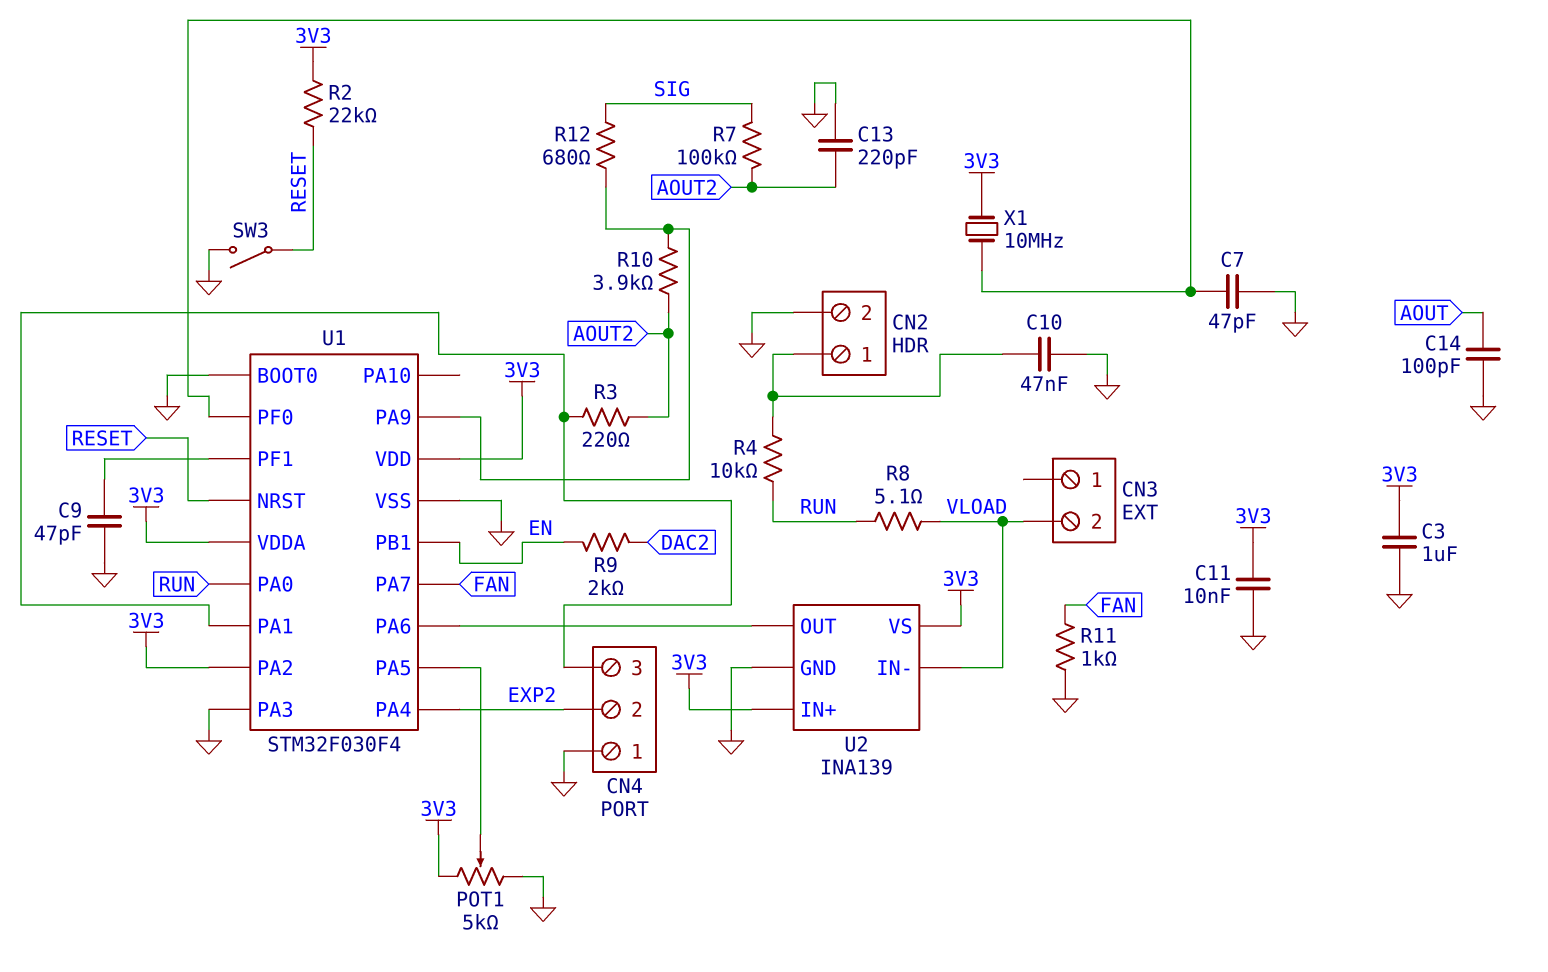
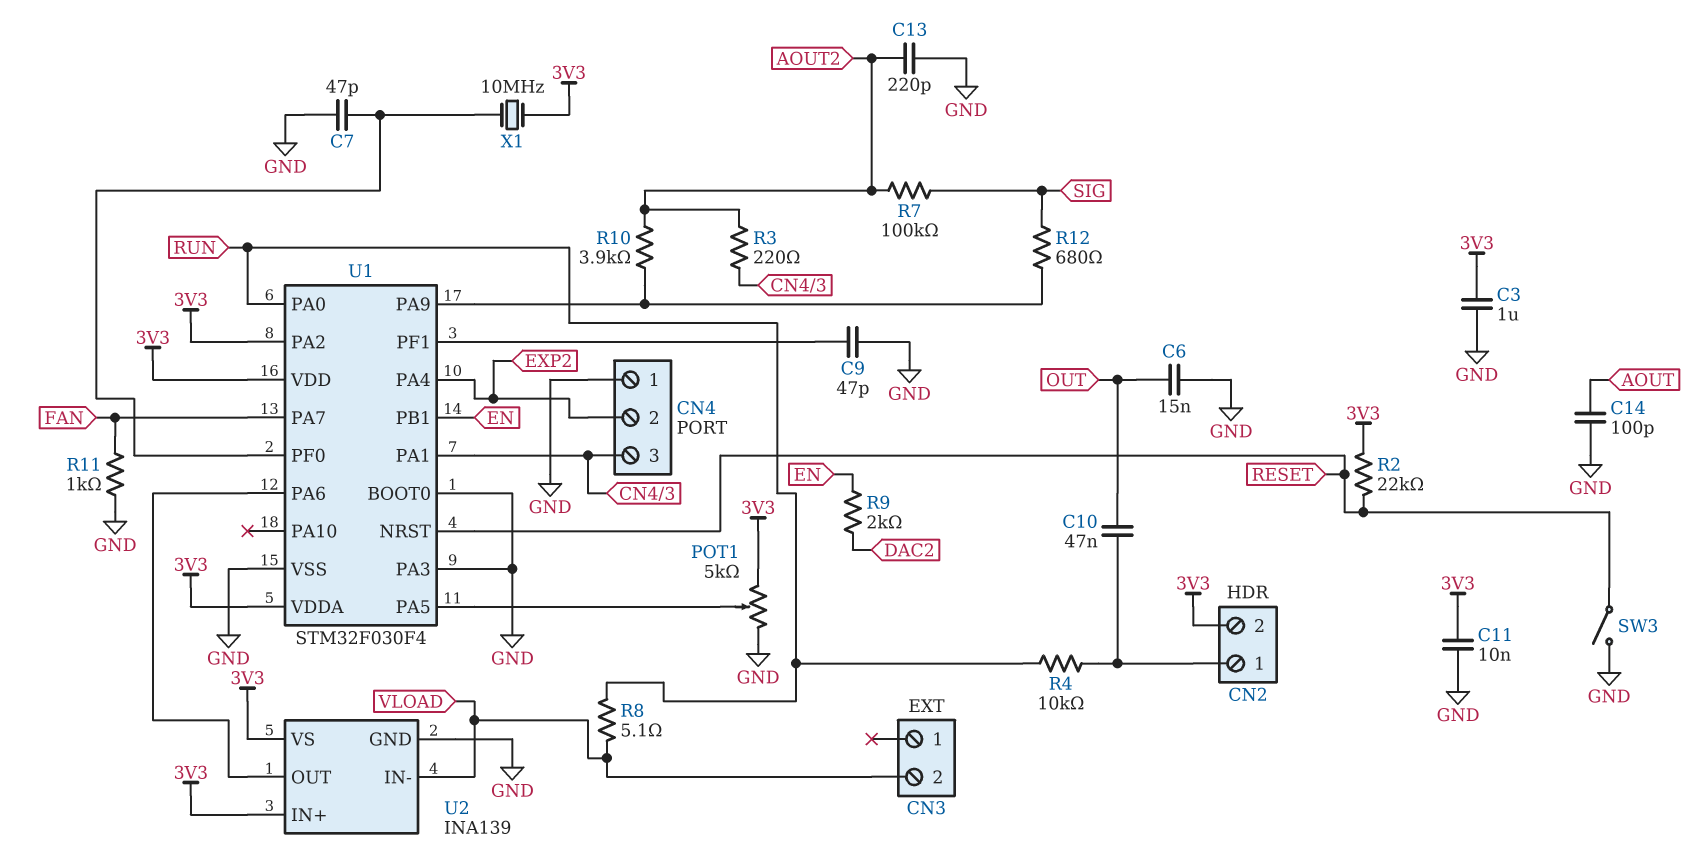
C6: none -> 15nF (GND, OUT)
C10: 47nF (CN2/1, GND) -> 47nF (CN2/1, OUT)
CN2 pin 2: GND -> 3V3

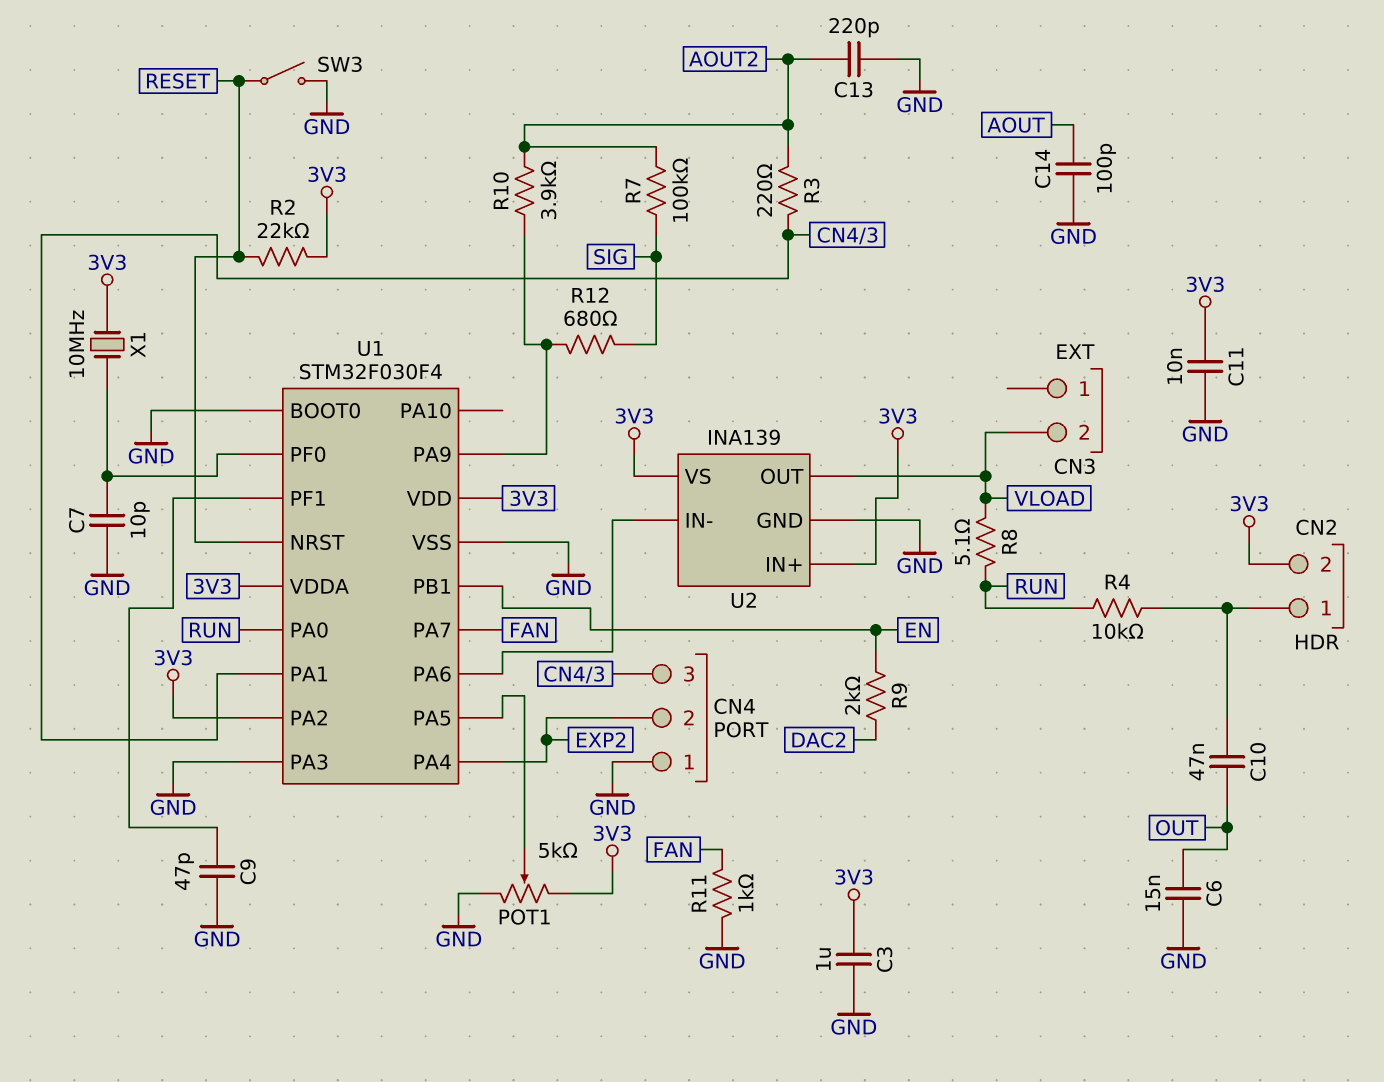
C7: 47pF (GND, U1/PF0) -> 10pF (GND, U1/PF0)
U2 pin IN-: VLOAD -> U1/PA6
U2 pin OUT: U1/PA6 -> VLOAD

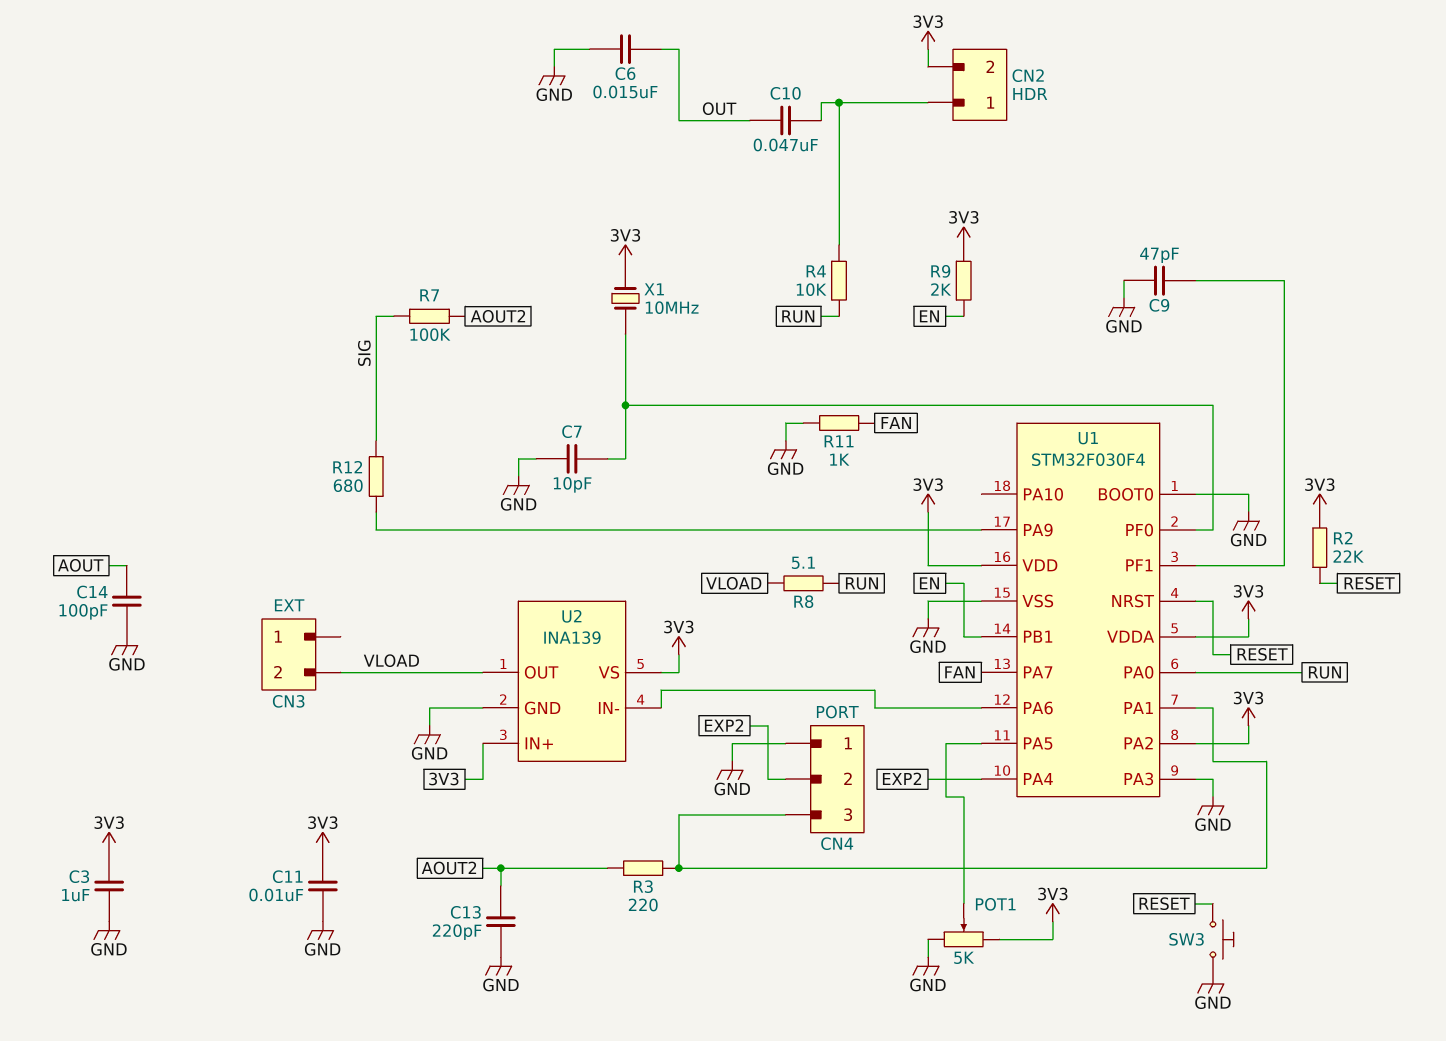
R9: 2k (DAC2, EN) -> 2k (3V3, EN)
R10: 3.9k (AOUT2, U1/PA9) -> none
SW3: switch (GND, RESET) -> button (GND, RESET)

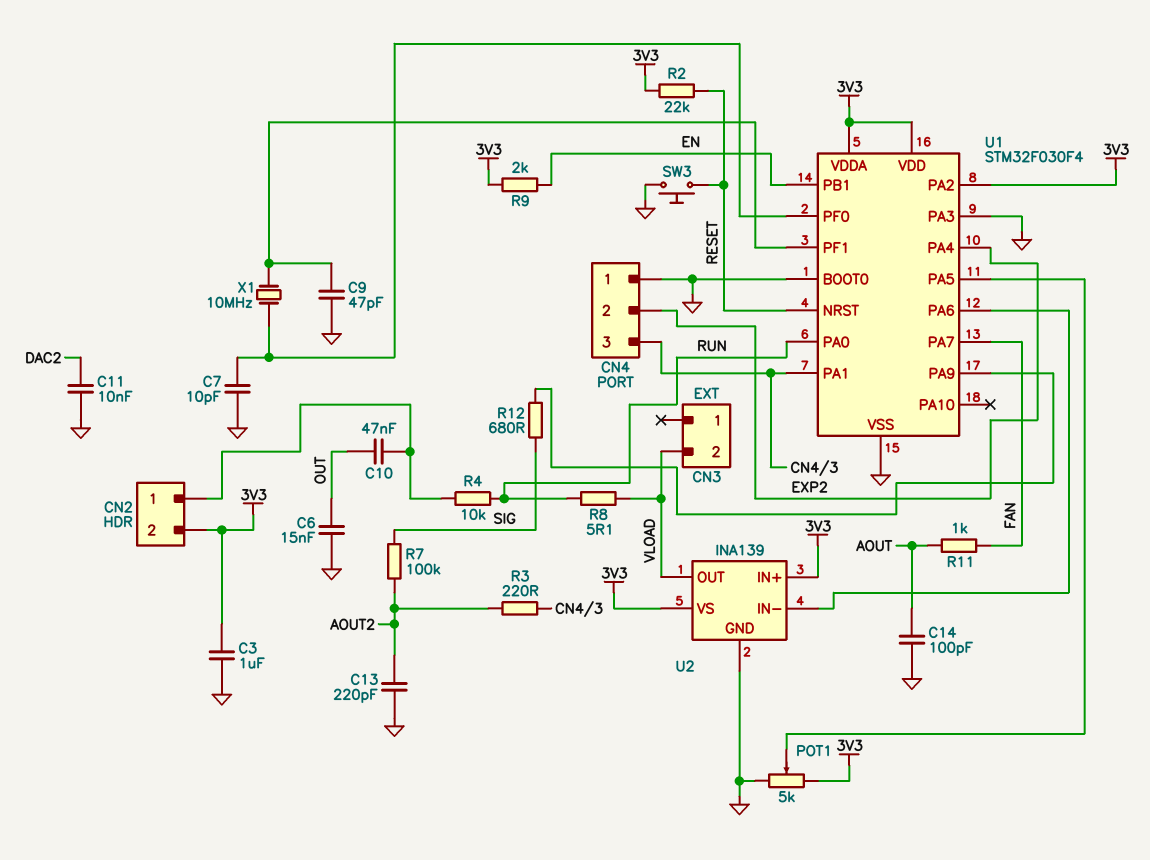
C11: 10nF (3V3, GND) -> 10nF (DAC2, GND)
R11: 1k (FAN, GND) -> 1k (AOUT, FAN)
X1: 10MHz (3V3, U1/PF0) -> 10MHz (U1/PF0, U1/PF1)

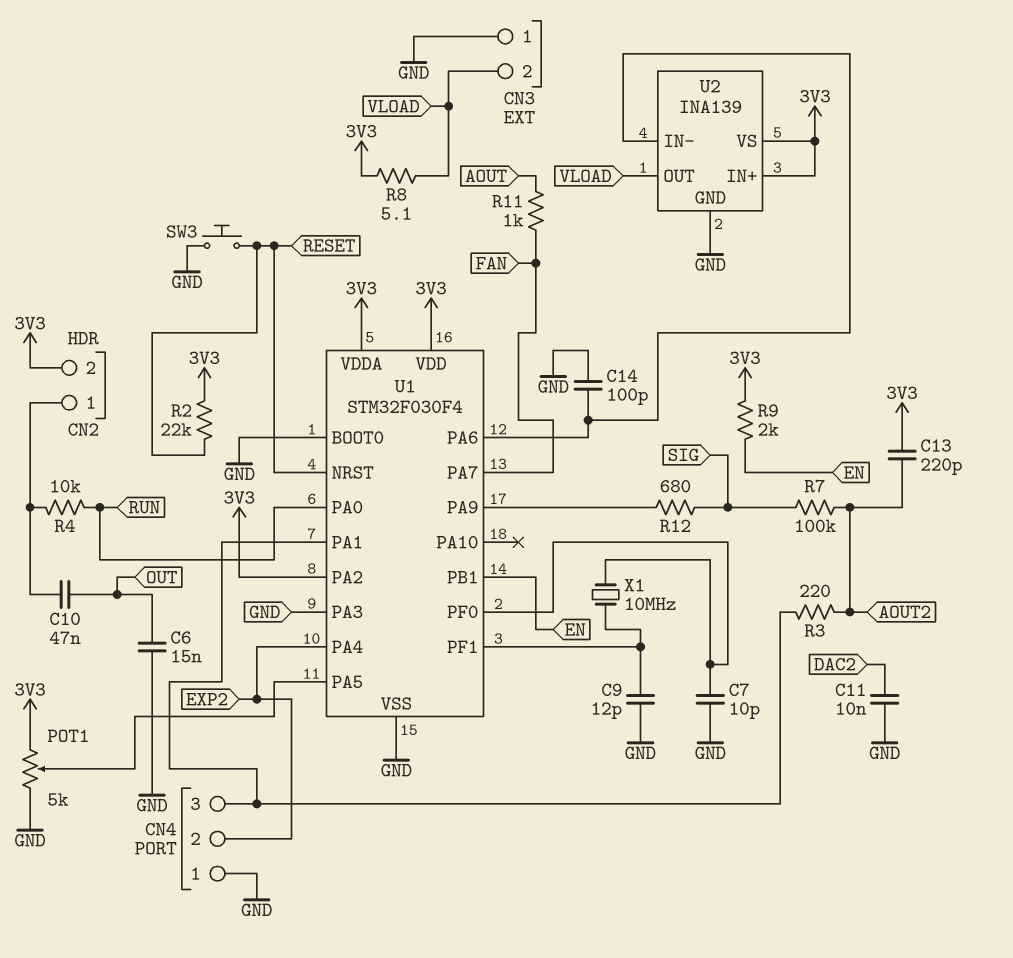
C3: 1uF (3V3, GND) -> none
C9: 47pF (GND, U1/PF1) -> 12pF (GND, U1/PF1)
C13: 220pF (AOUT2, GND) -> 220pF (3V3, AOUT2)
C14: 100pF (AOUT, GND) -> 100pF (GND, U1/PA6)
CN3 pin 1: none -> GND
R8: 5.1 (RUN, VLOAD) -> 5.1 (3V3, VLOAD)

